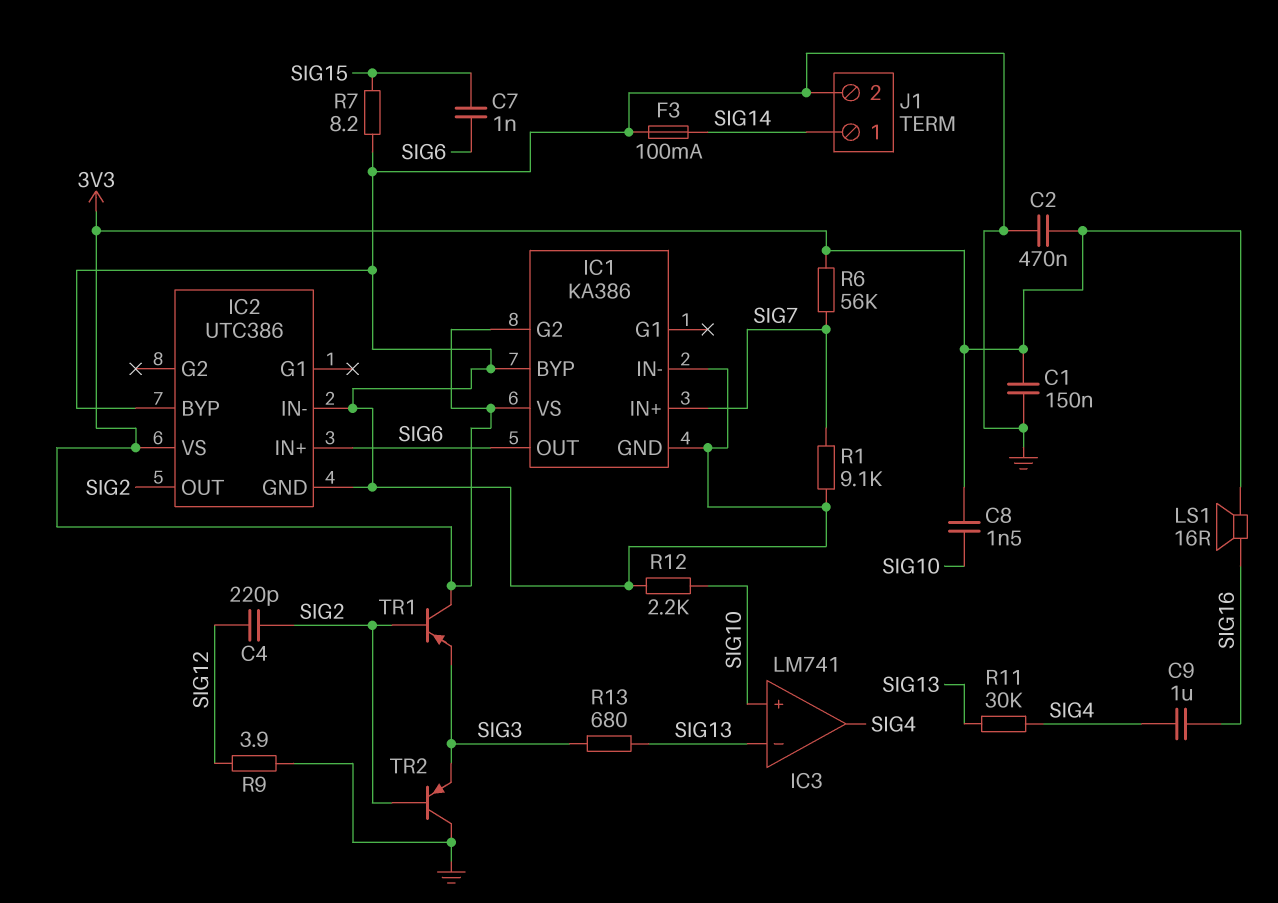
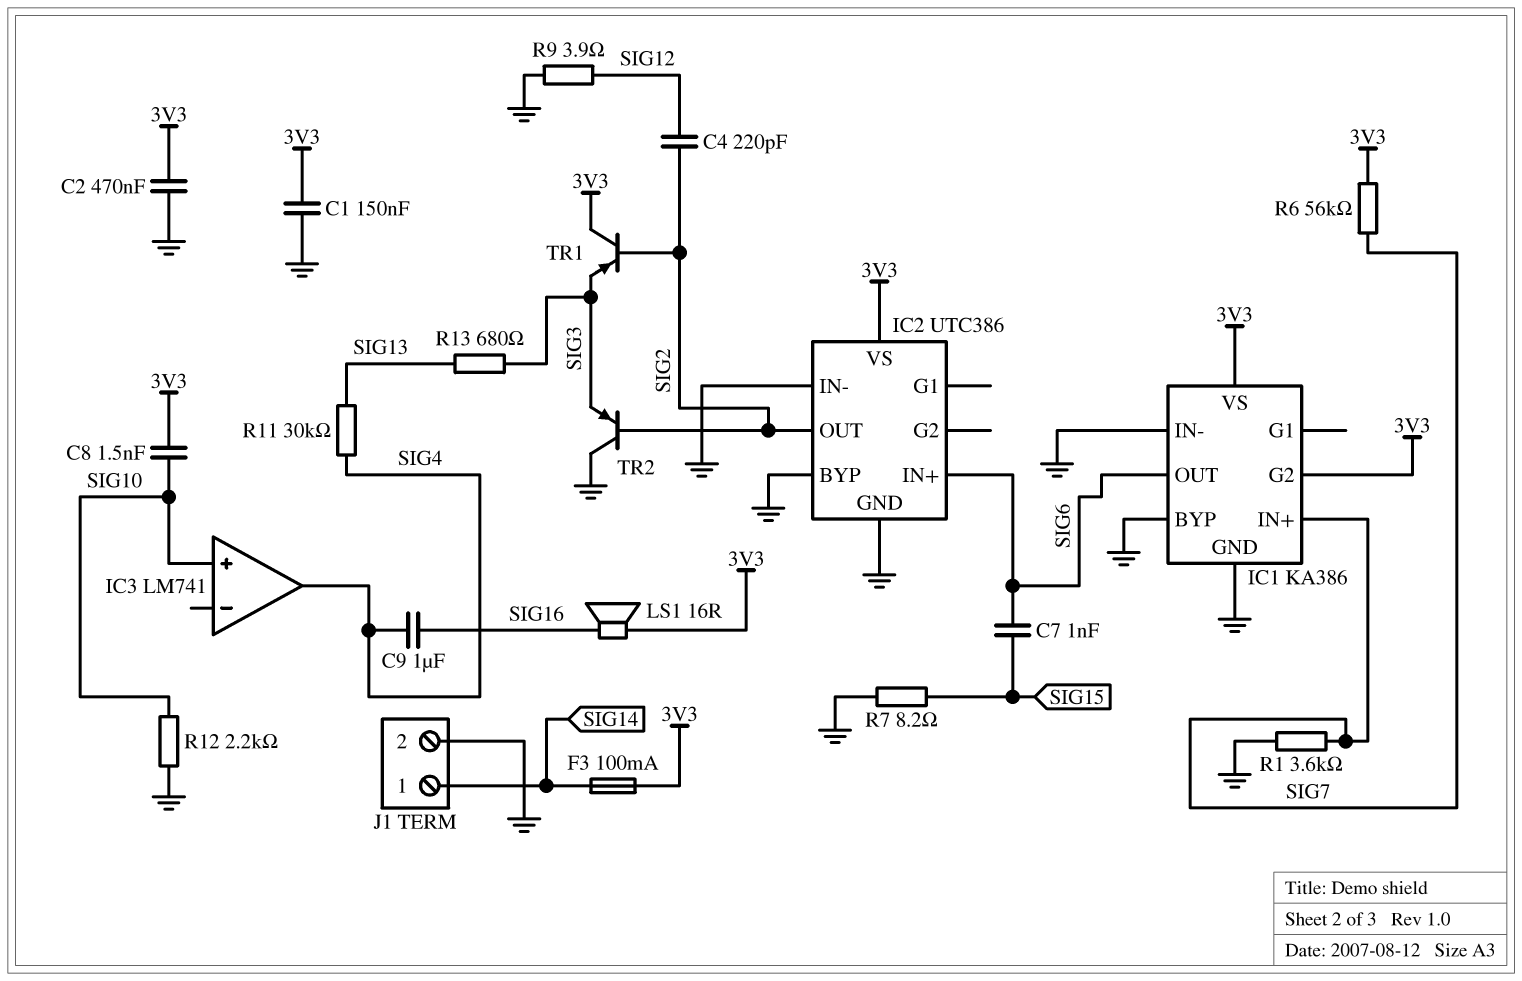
F3: 100mA (GND, SIG14) -> 100mA (3V3, SIG14)
IC3 pin in-: SIG13 -> none
R1: 9.1k (GND, SIG7) -> 3.6k (GND, SIG7)

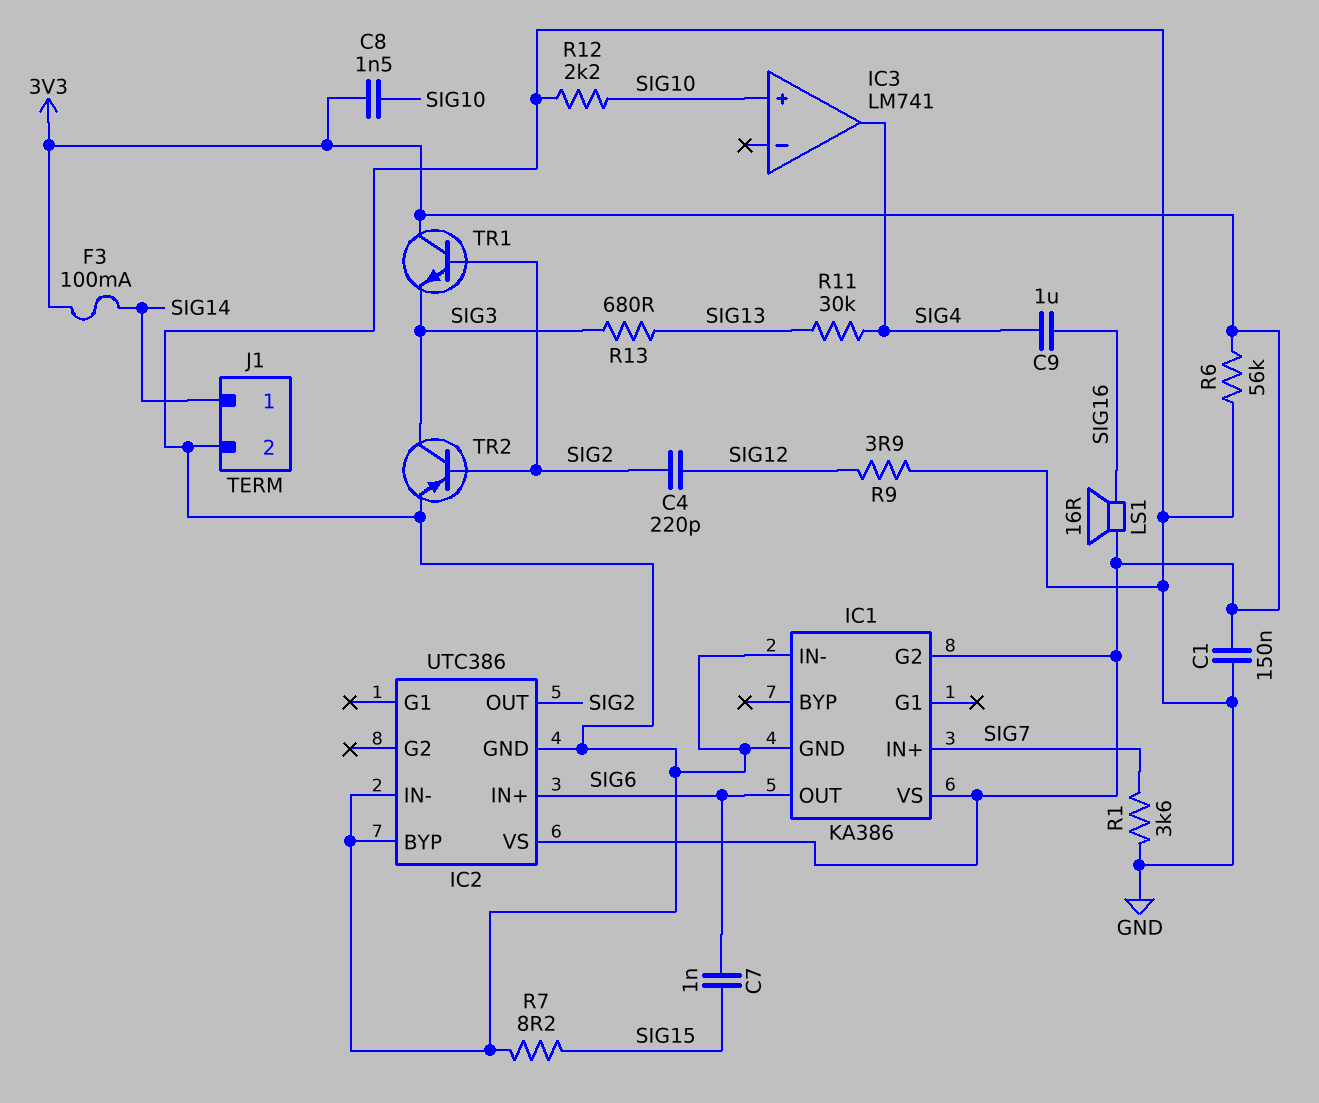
C2: 470nF (3V3, GND) -> none
IC1 pin BYP: GND -> none
R6: 56k (3V3, SIG7) -> 56k (3V3, GND)
TR1: PNP (B SIG2, C 3V3, E SIG3) -> NPN (B SIG2, C 3V3, E SIG3)
TR2: PNP (B SIG2, C GND, E SIG3) -> PNP (B SIG2, C SIG3, E GND)

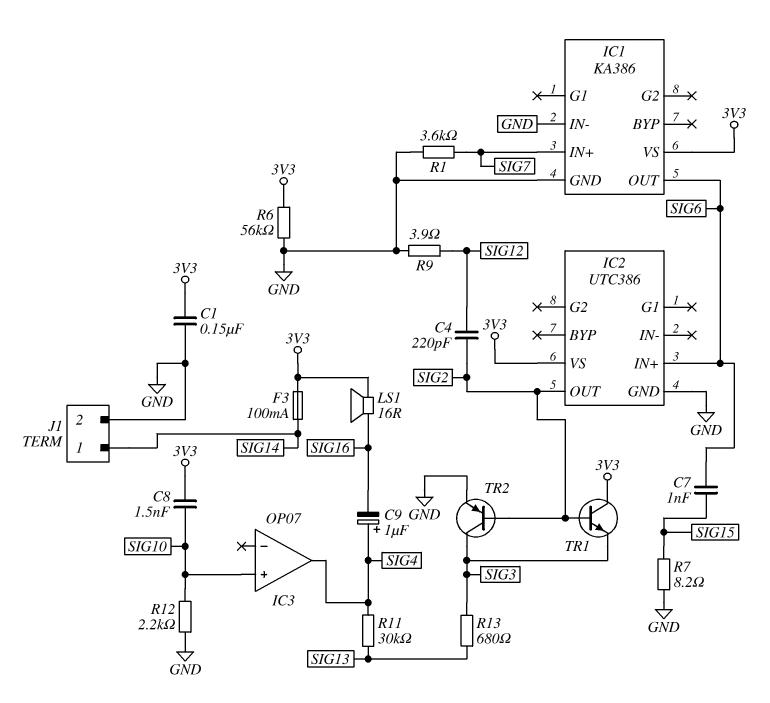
C9: 1uF (SIG4, SIG16) -> 1uF (plus SIG4, minus SIG16)
IC1 pin G2: 3V3 -> none
IC2 pin BYP: GND -> none
IC2 pin IN-: GND -> none
IC3: LM741 -> OP07

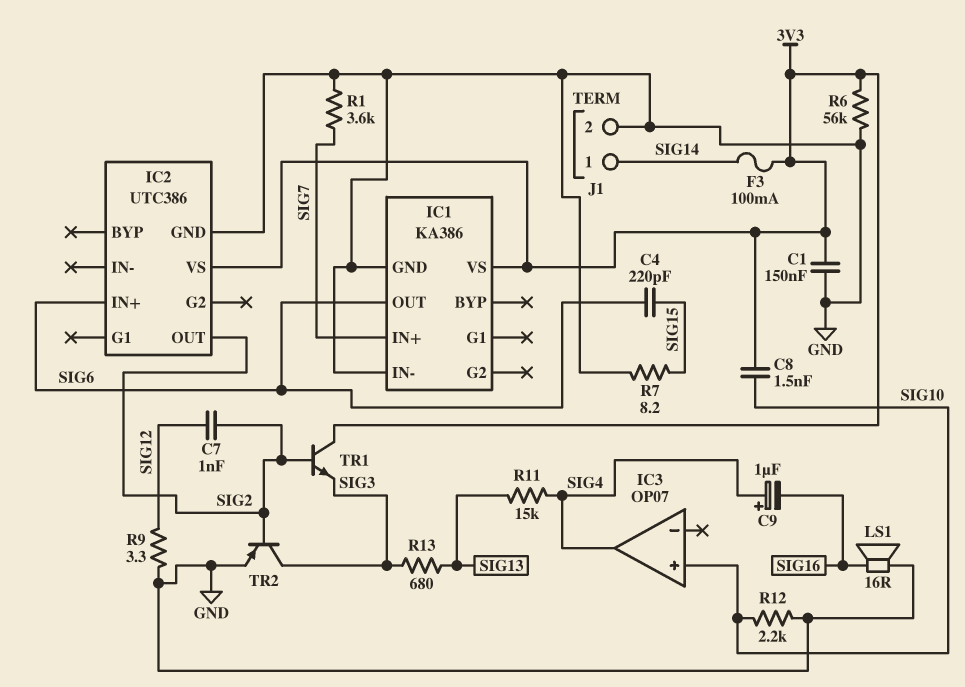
C4: 220pF (SIG2, SIG12) -> 220pF (SIG6, SIG15)
C7: 1nF (SIG6, SIG15) -> 1nF (SIG2, SIG12)
LS1: speaker 16R (3V3, SIG16) -> speaker 16R (GND, SIG16)
R9: 3.9 (GND, SIG12) -> 3.3 (GND, SIG12)
R11: 30k (SIG4, SIG13) -> 15k (SIG4, SIG13)

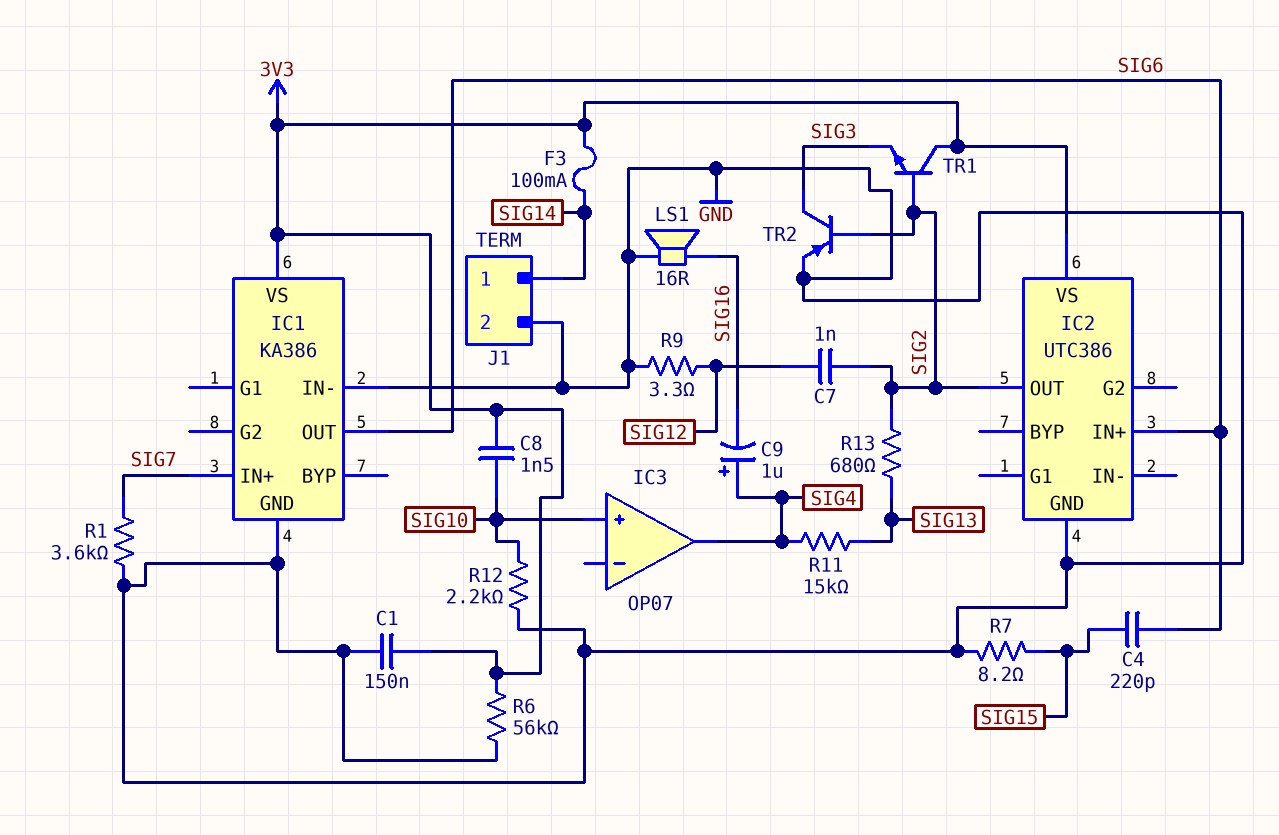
R13: 680 (SIG3, SIG13) -> 680 (SIG2, SIG13)

